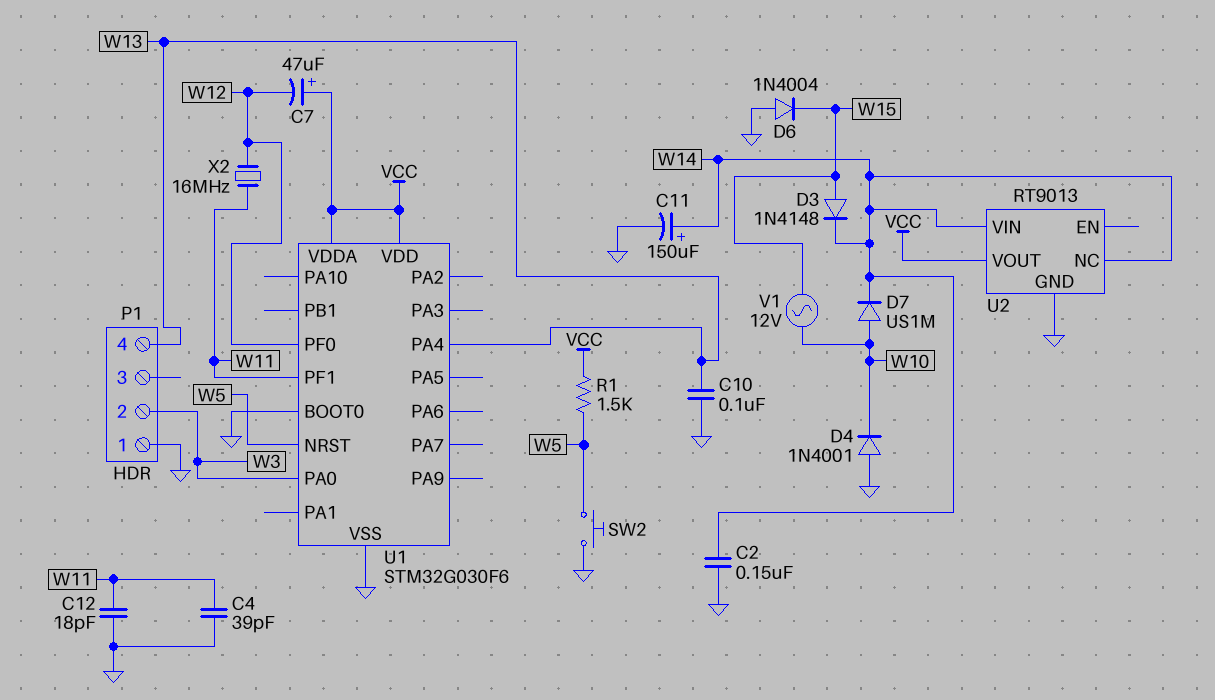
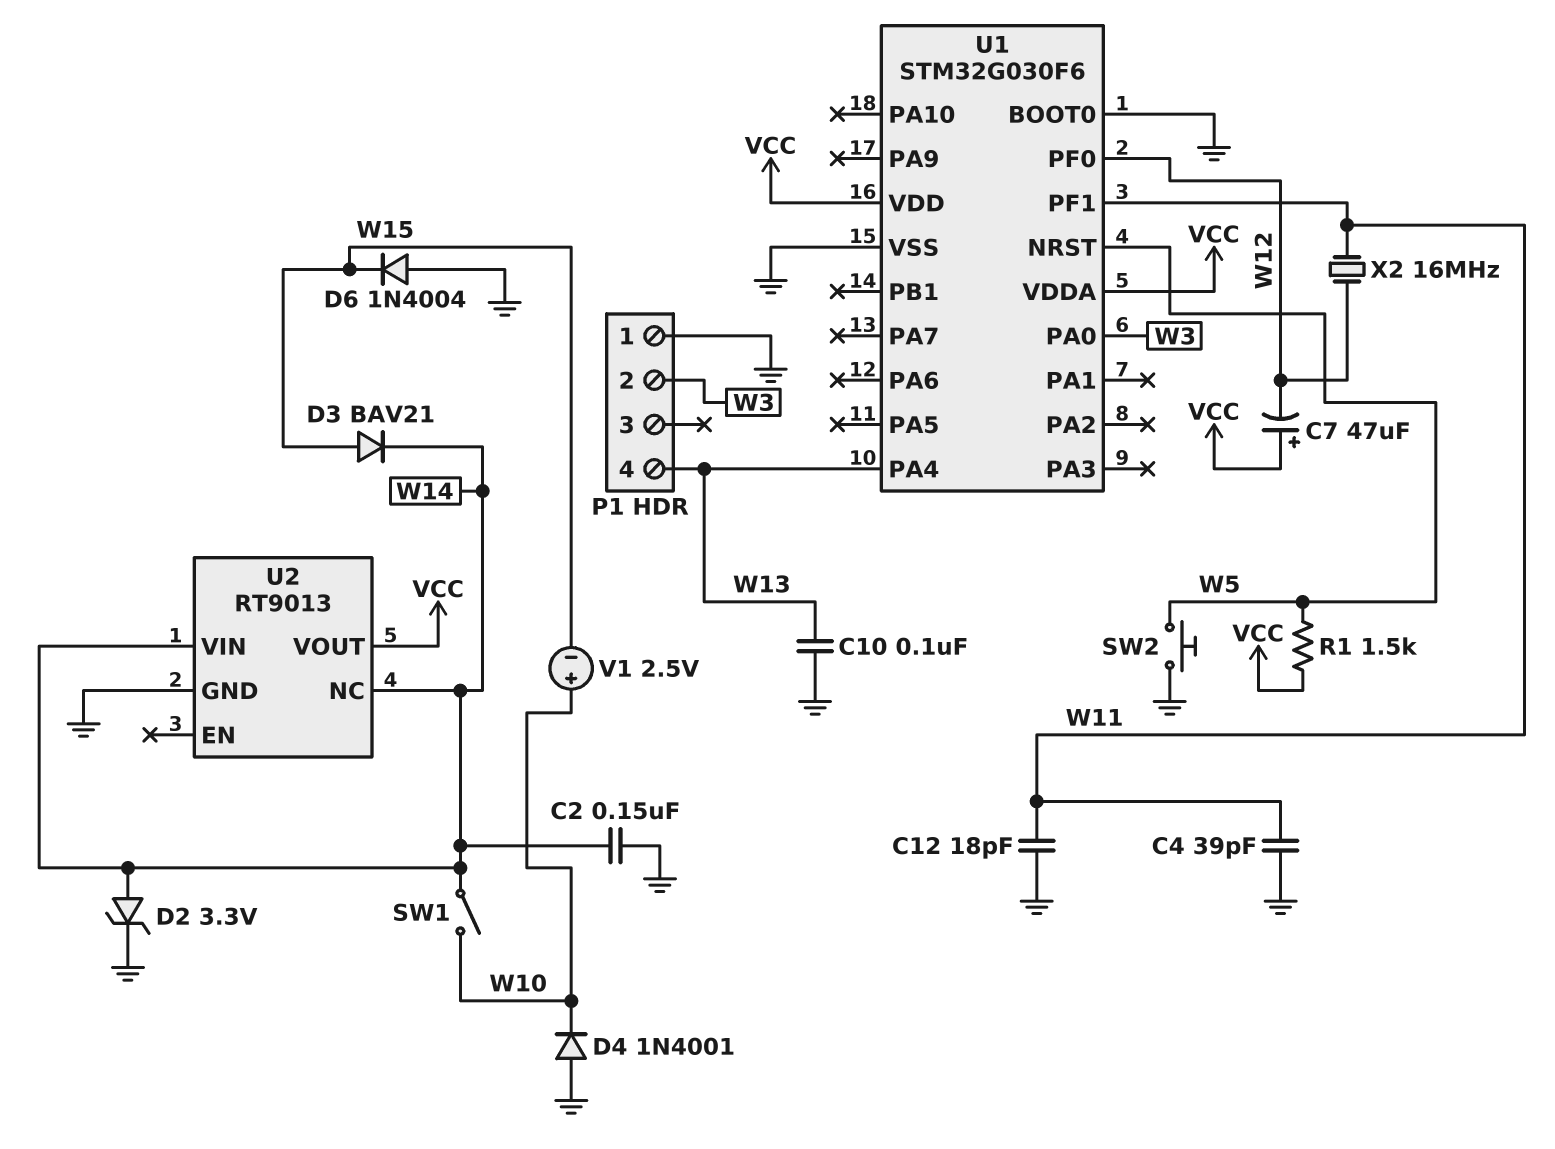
C11: 150uF (plus W14, minus GND) -> none
D2: none -> zener 3.3V (A W14, K GND)
D3: diode 1N4148 (A W15, K W14) -> diode BAV21 (A W15, K W14)
D7: diode US1M (A W10, K W14) -> none
SW1: none -> switch (W10, W14)
V1: AC 12V (W10, W15) -> 2.5V (plus W10, minus W15)

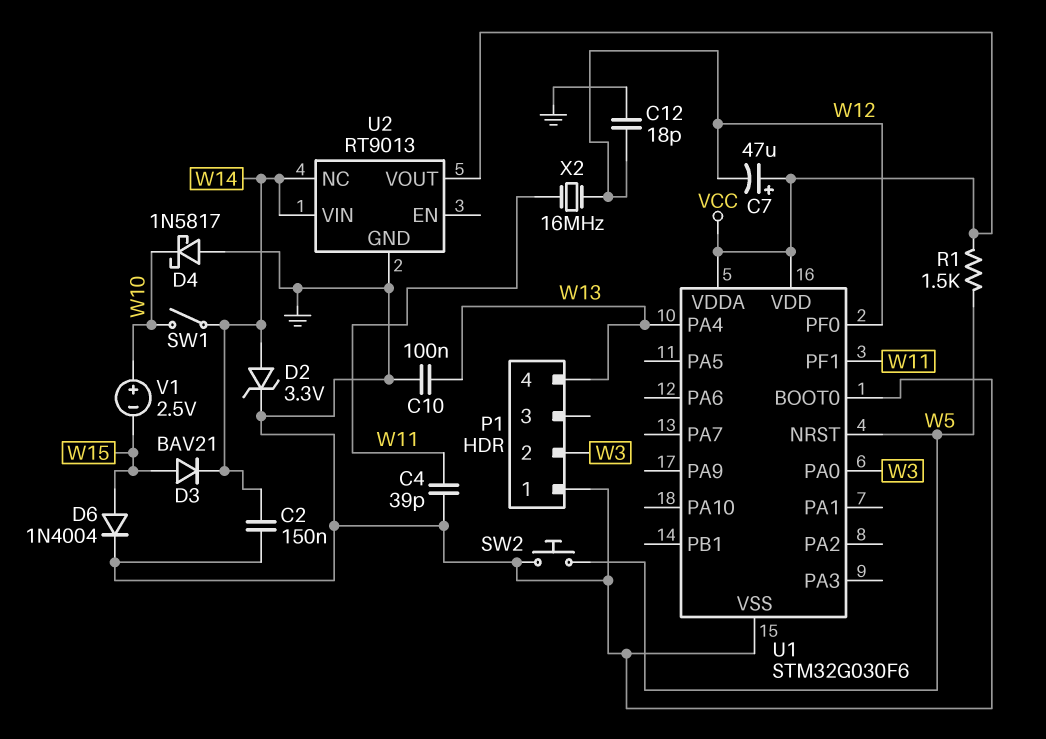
C12: 18pF (GND, W11) -> 18pF (GND, W12)
D4: diode 1N4001 (A GND, K W10) -> schottky 1N5817 (A GND, K W10)
D6: diode 1N4004 (A GND, K W15) -> diode 1N4004 (A W15, K GND)

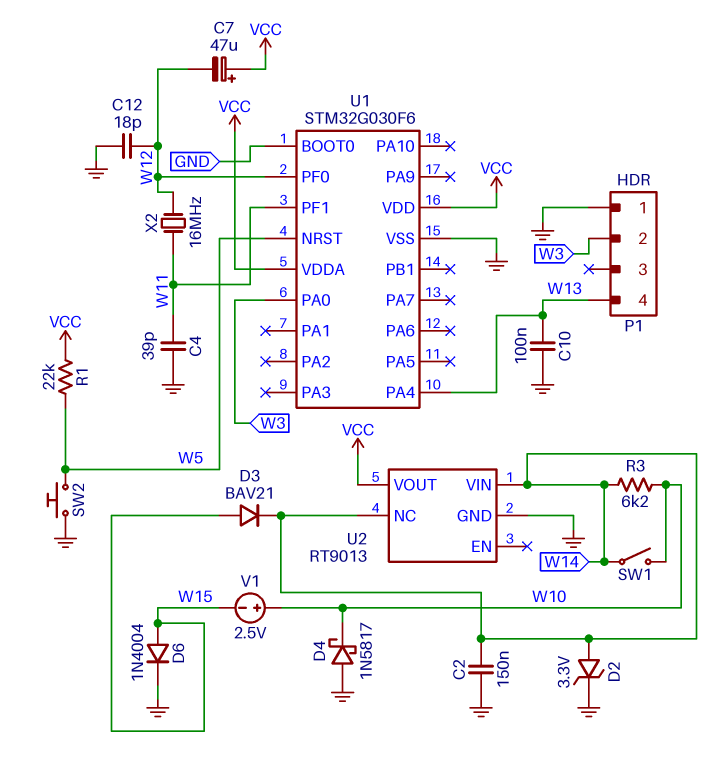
R1: 1.5k (VCC, W5) -> 22k (VCC, W5)
R3: none -> 6.2k (W10, W14)

